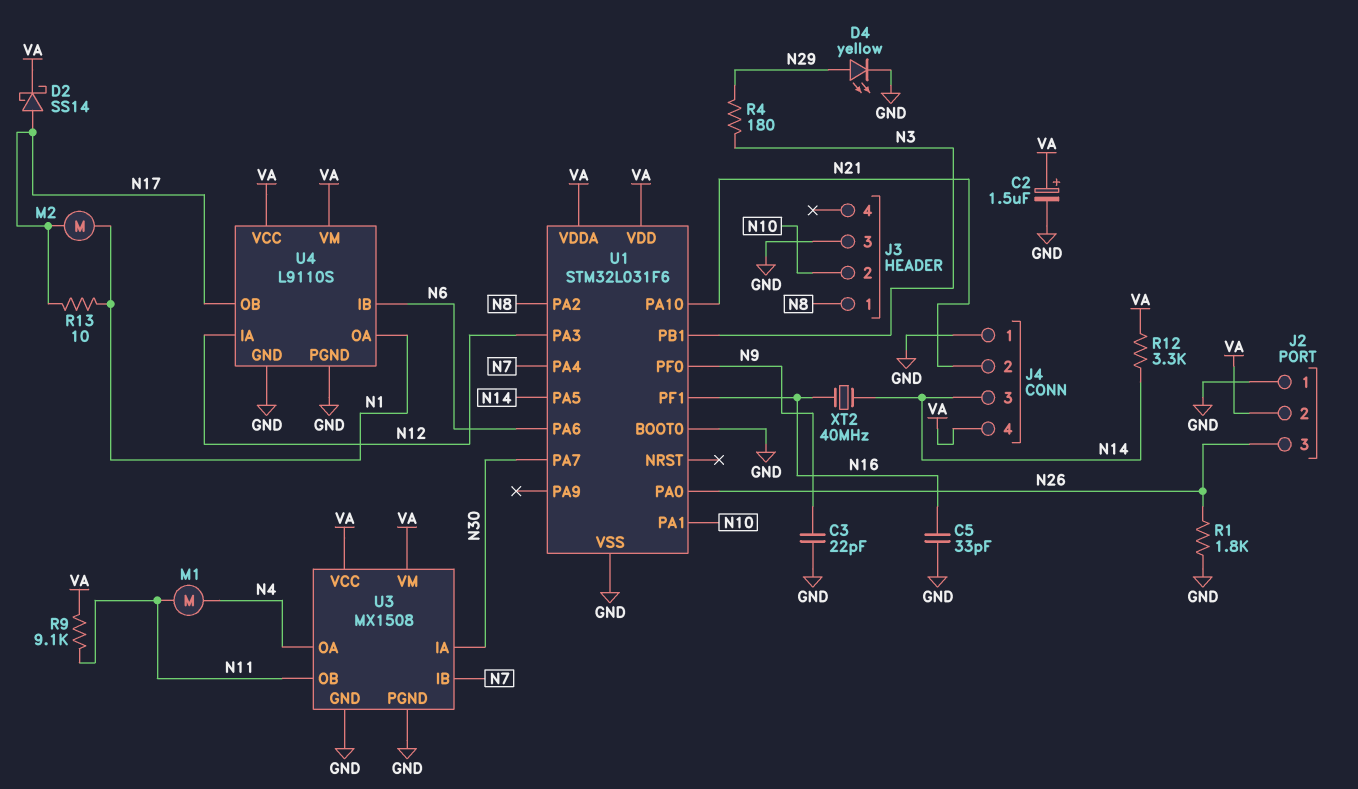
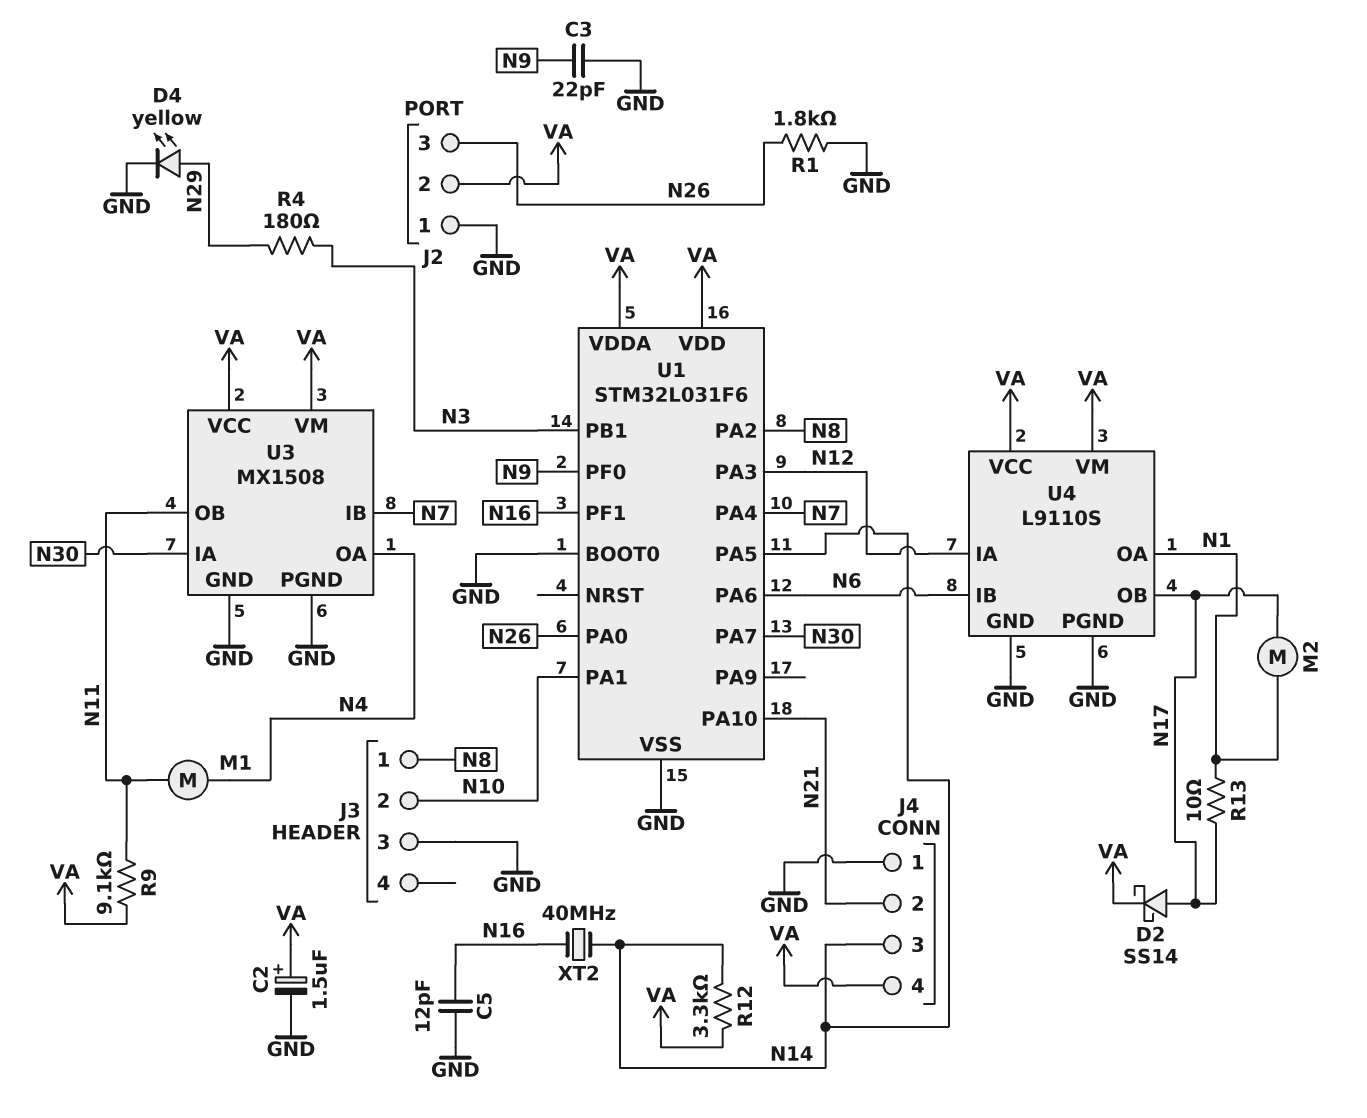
C5: 33pF (GND, N16) -> 12pF (GND, N16)

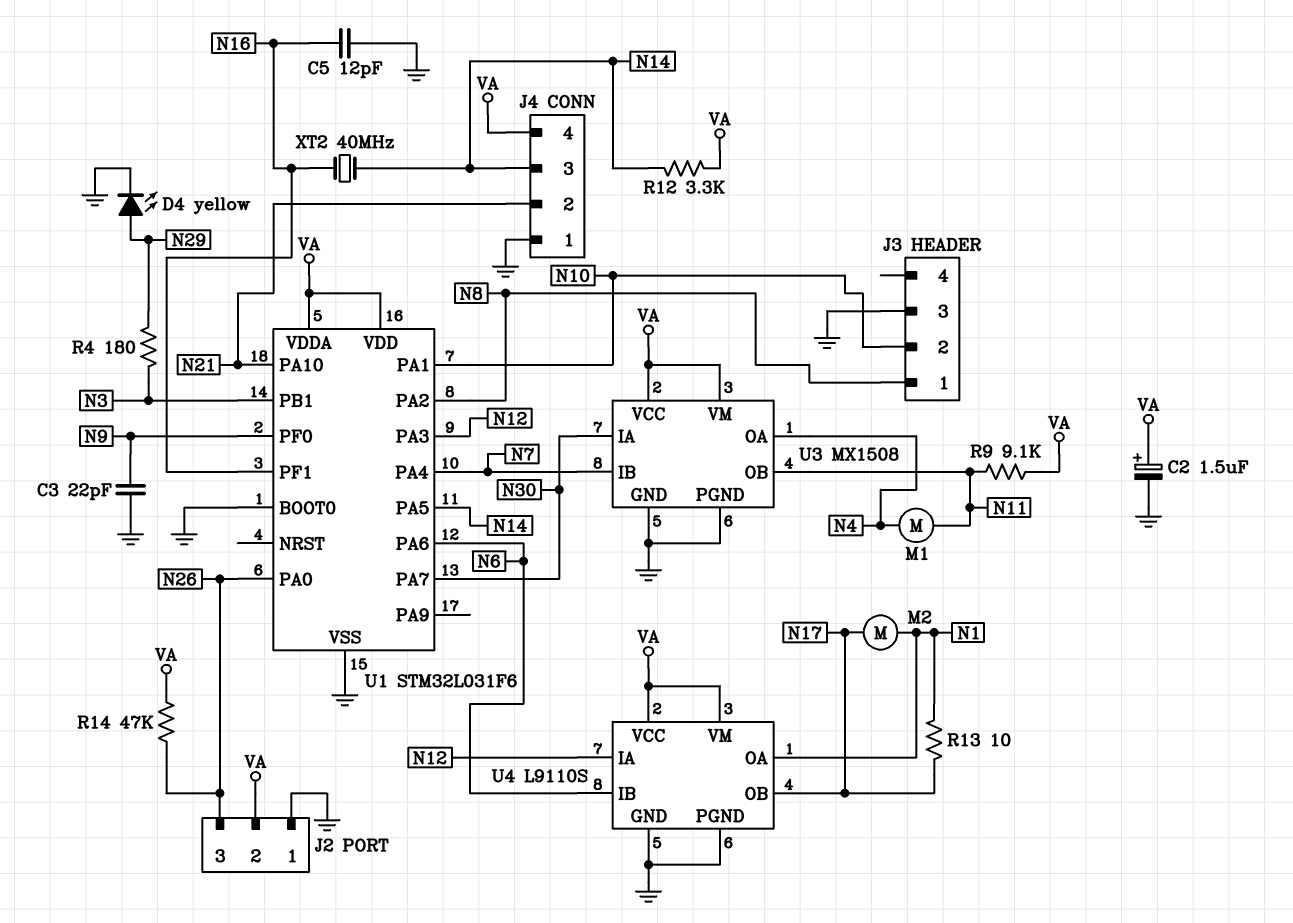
D2: schottky SS14 (A N17, K VA) -> none
R1: 1.8k (GND, N26) -> none
R14: none -> 47k (N26, VA)

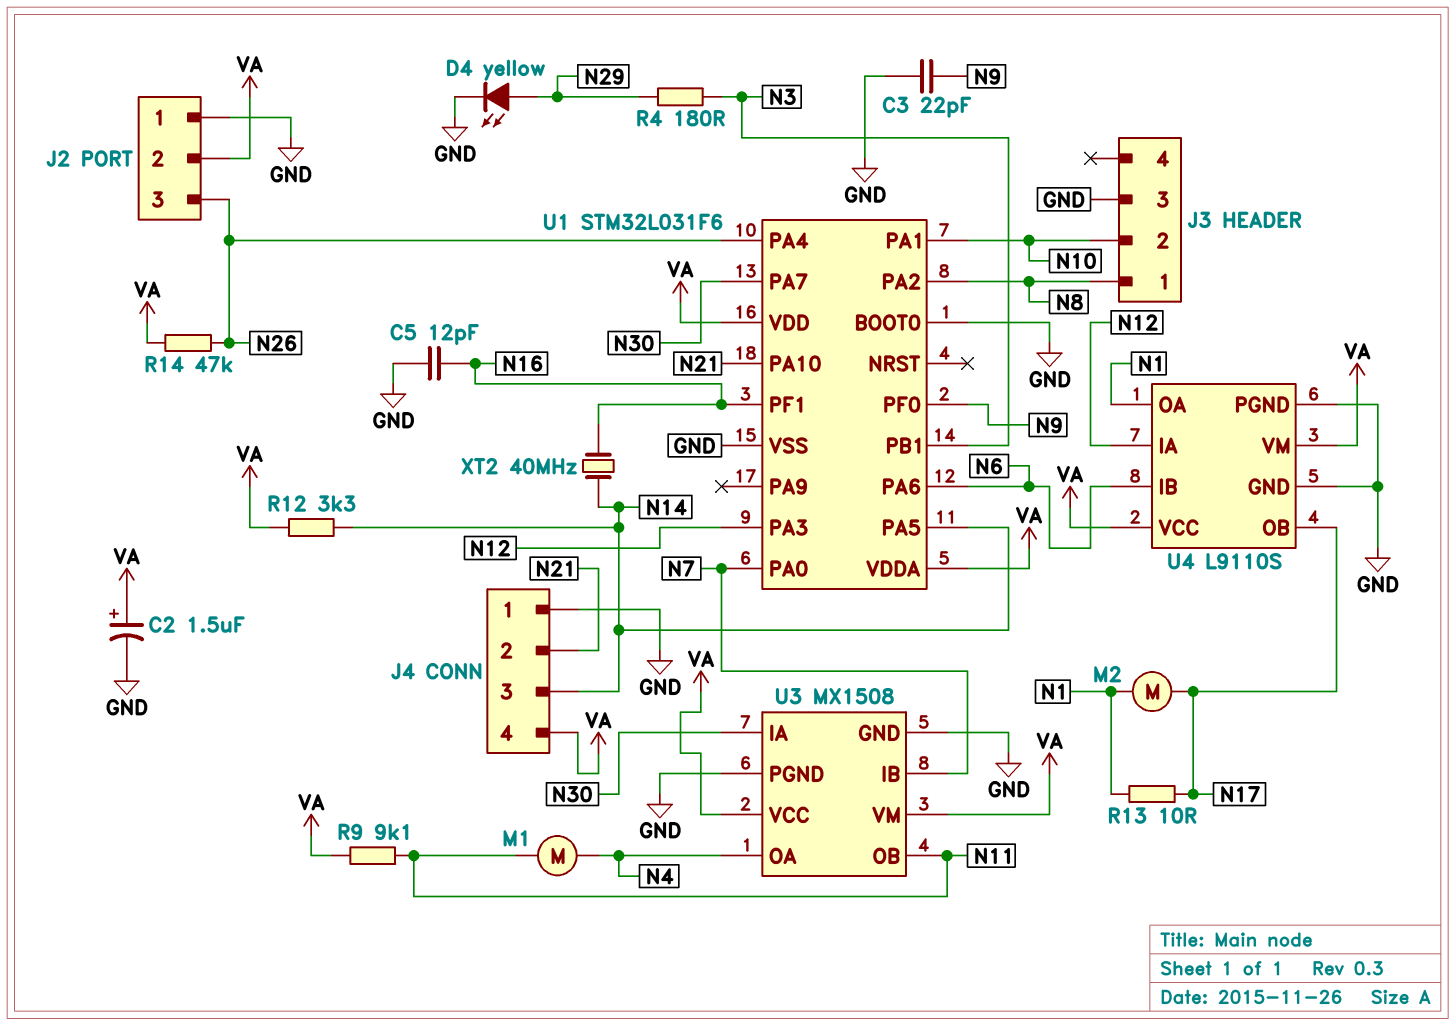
U1 pin PA0: N26 -> N7
U1 pin PA4: N7 -> N26

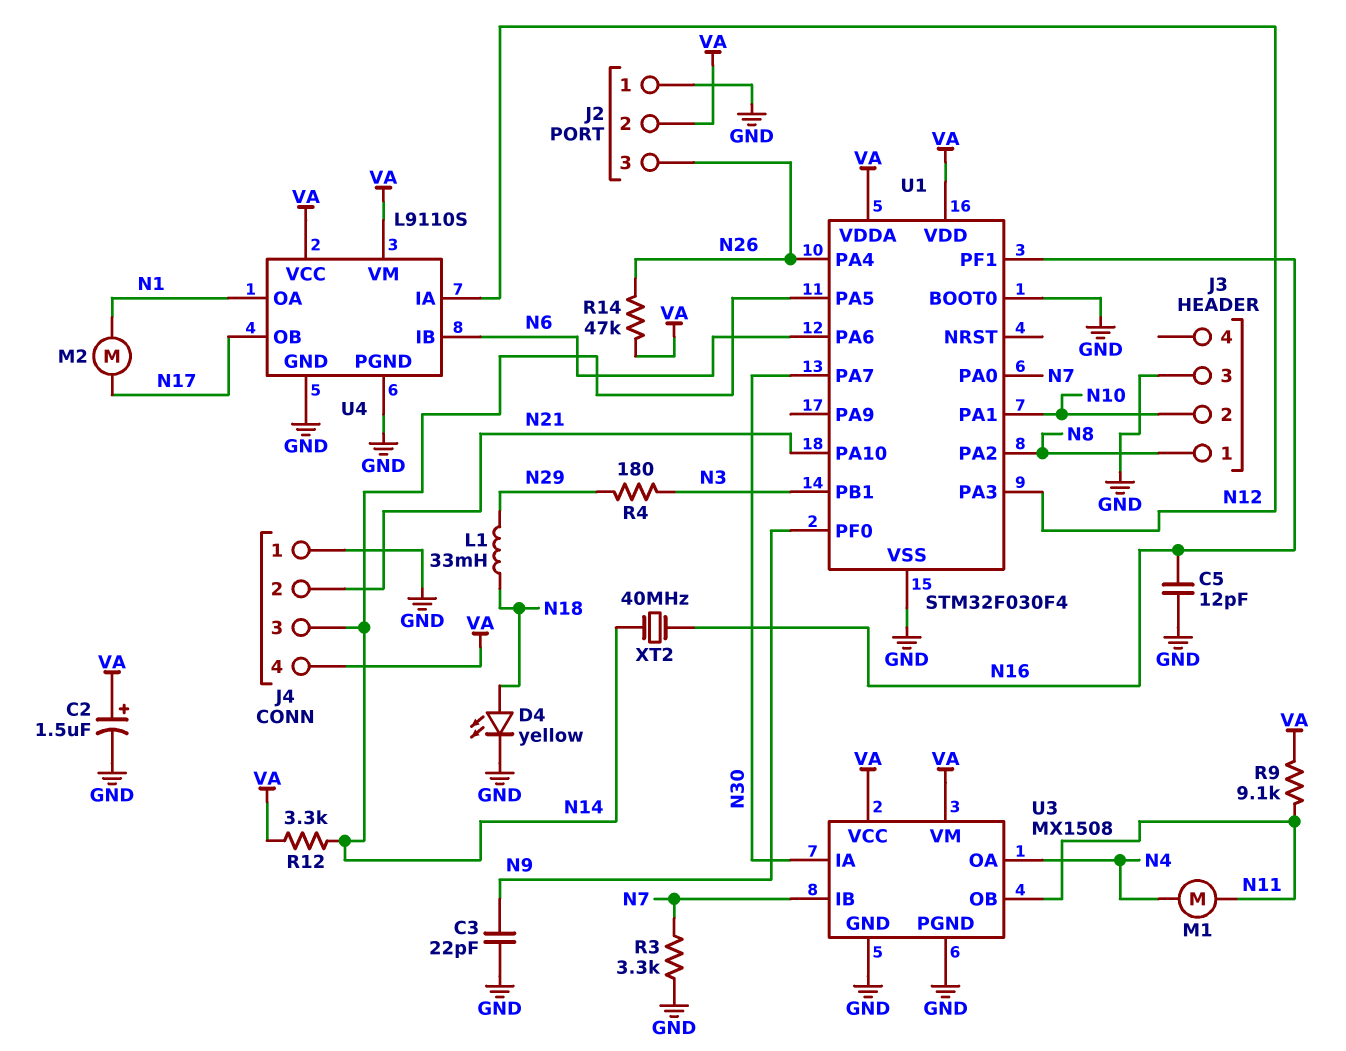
D4: LED yellow (A N29, K GND) -> LED yellow (A N18, K GND)
L1: none -> 33mH (N18, N29)
R3: none -> 3.3k (GND, N7)
R13: 10 (N1, N17) -> none
U1: STM32L031F6 -> STM32F030F4

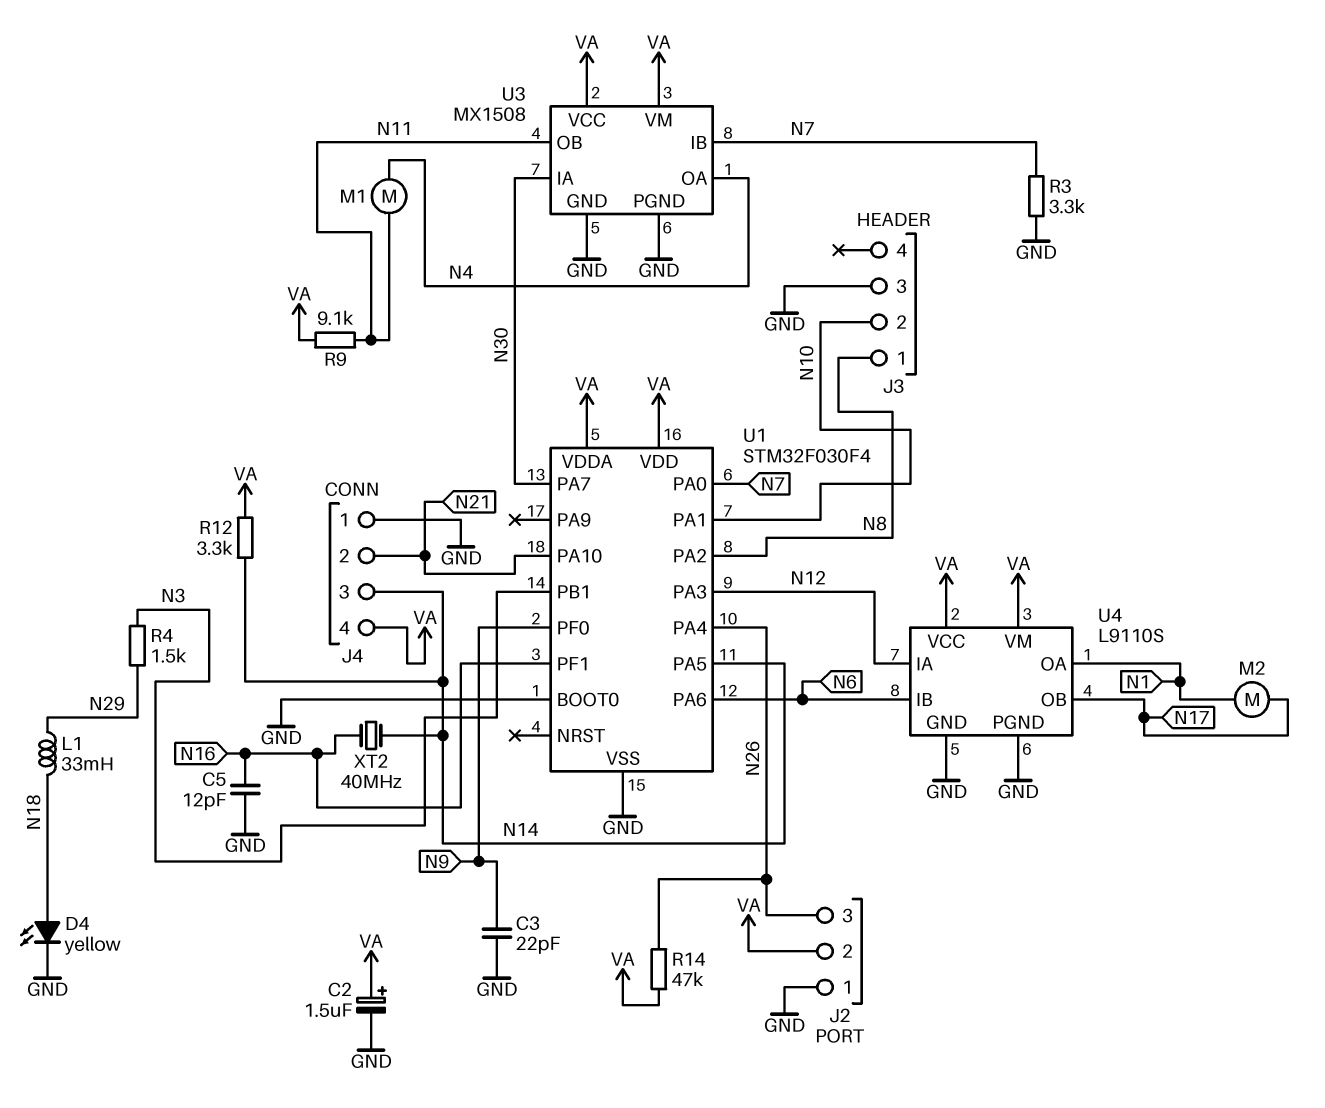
R4: 180 (N3, N29) -> 1.5k (N3, N29)

